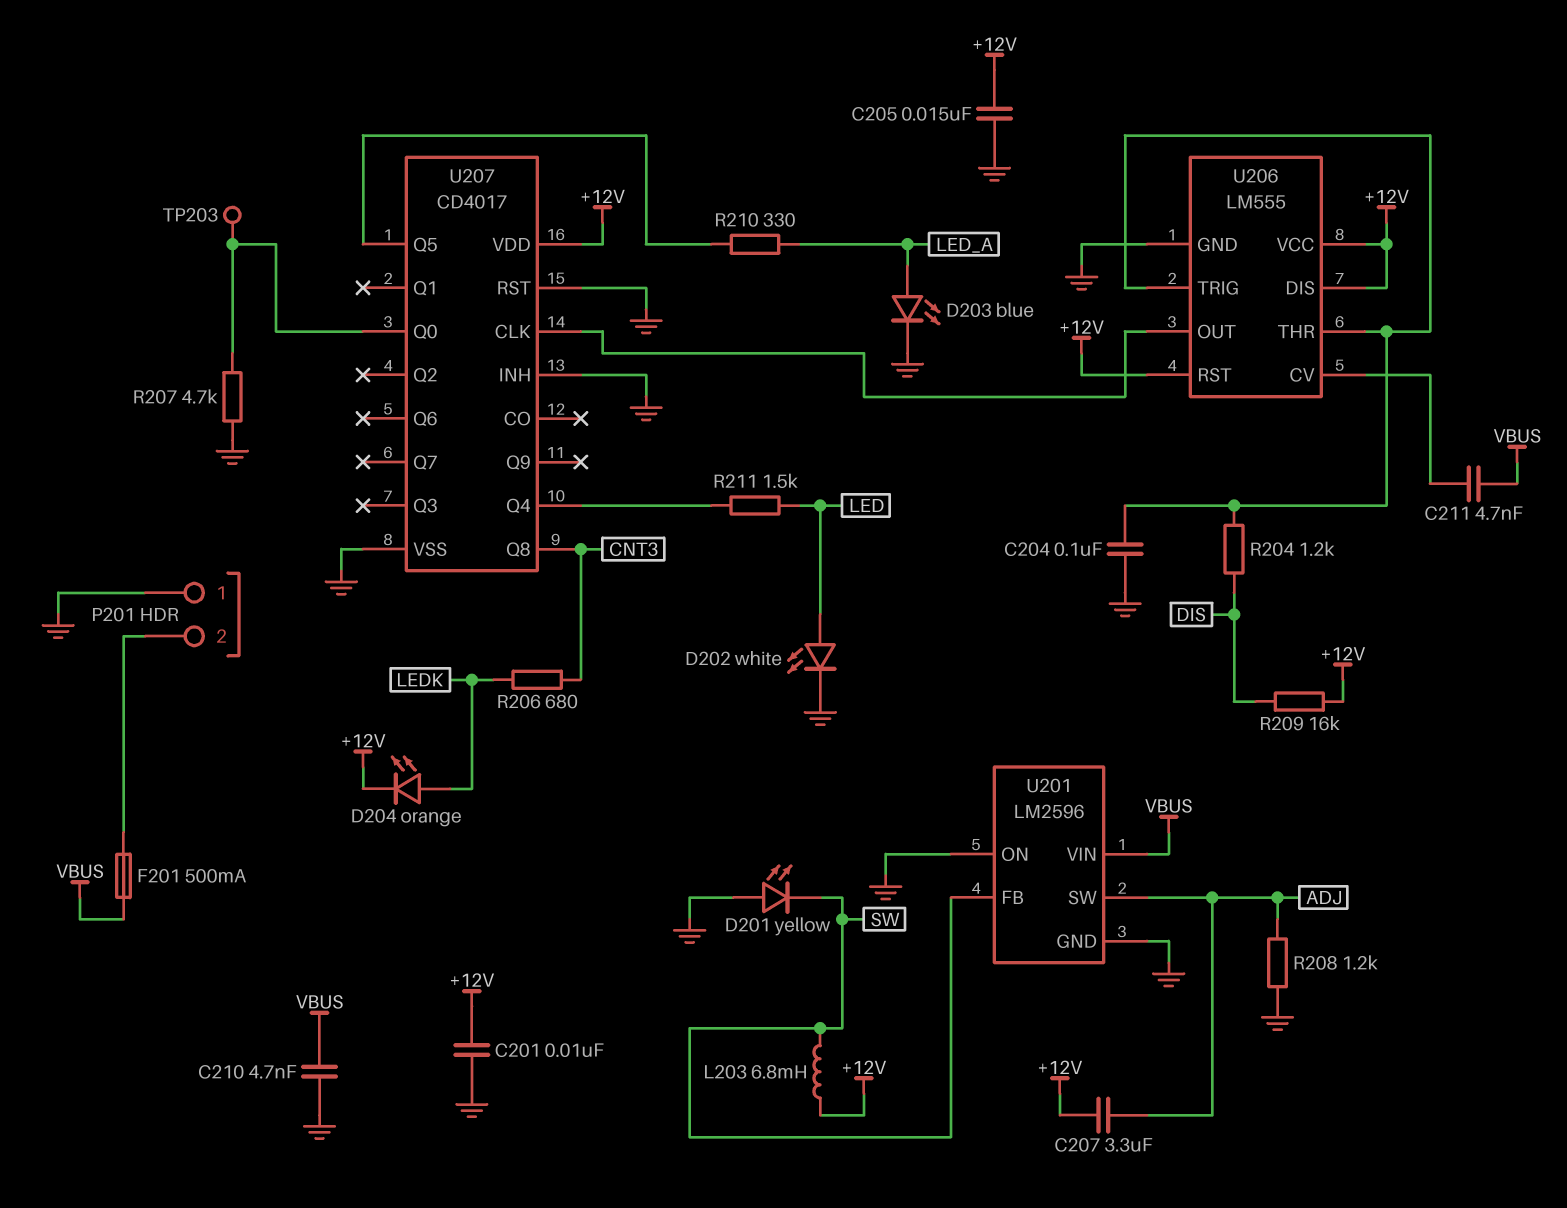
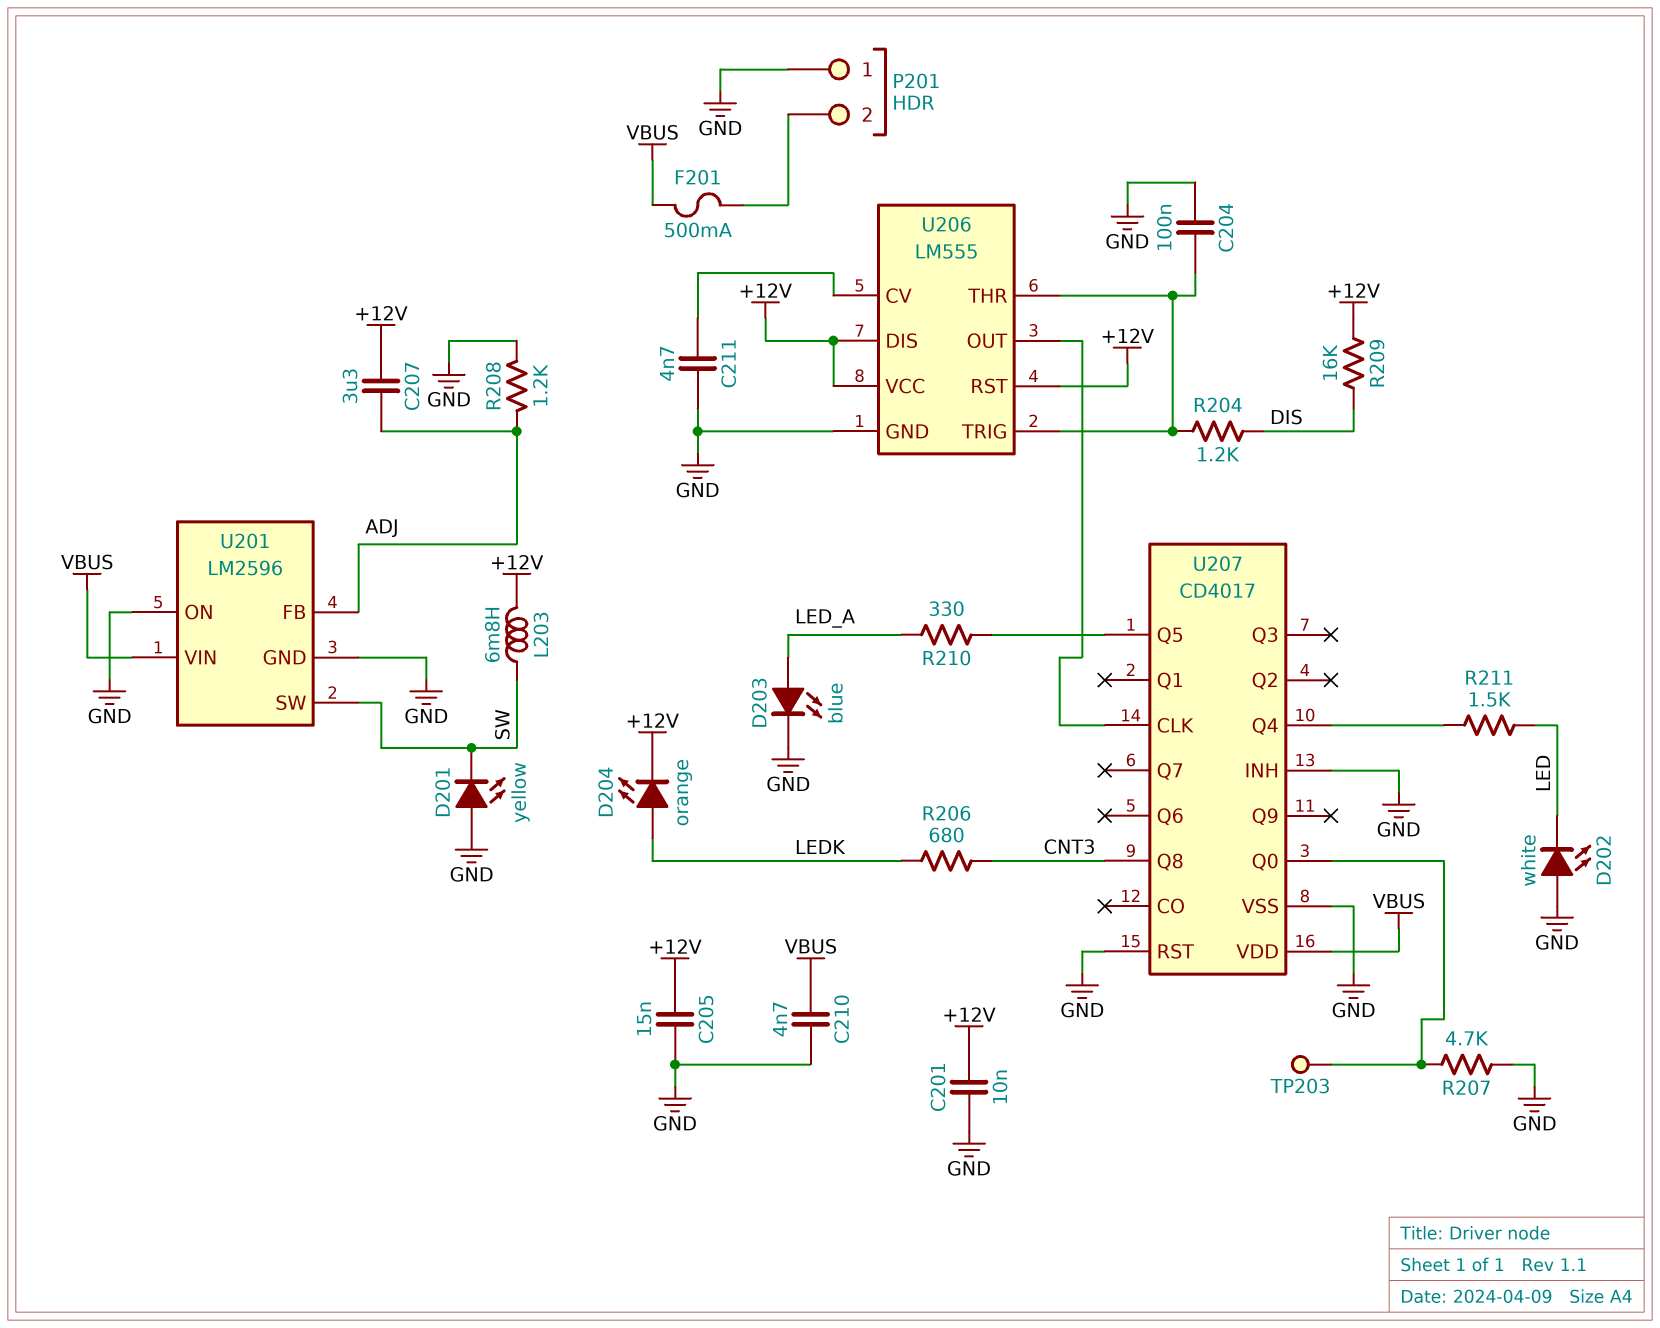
C211: 4.7nF (U206/CV, VBUS) -> 4.7nF (GND, U206/CV)
D202: LED white (A LED, K GND) -> LED white (A GND, K LED)
U201 pin FB: SW -> ADJ
U201 pin SW: ADJ -> SW
U207 pin VDD: +12V -> VBUS

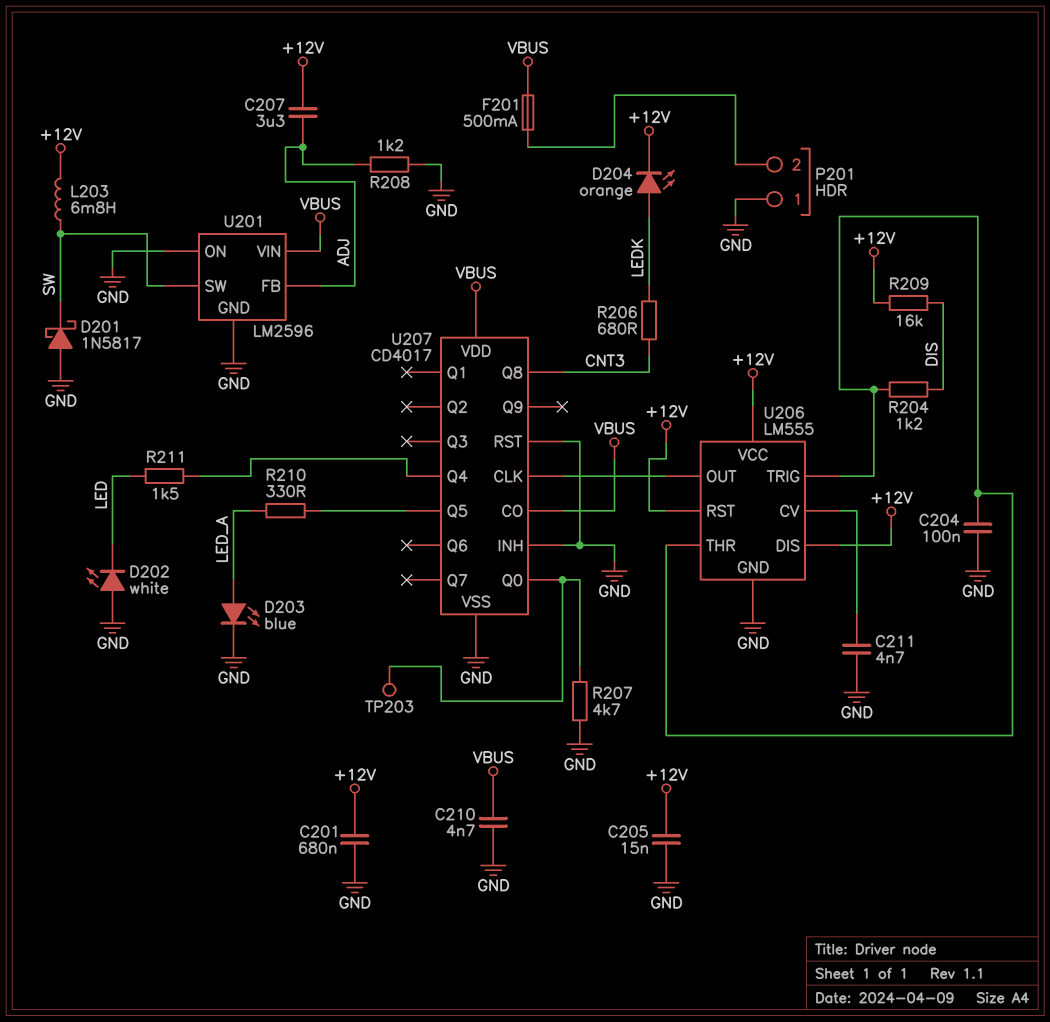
C201: 10nF (+12V, GND) -> 680nF (+12V, GND)
D201: LED yellow (A GND, K SW) -> schottky 1N5817 (A GND, K SW)
U207 pin CO: none -> VBUS

